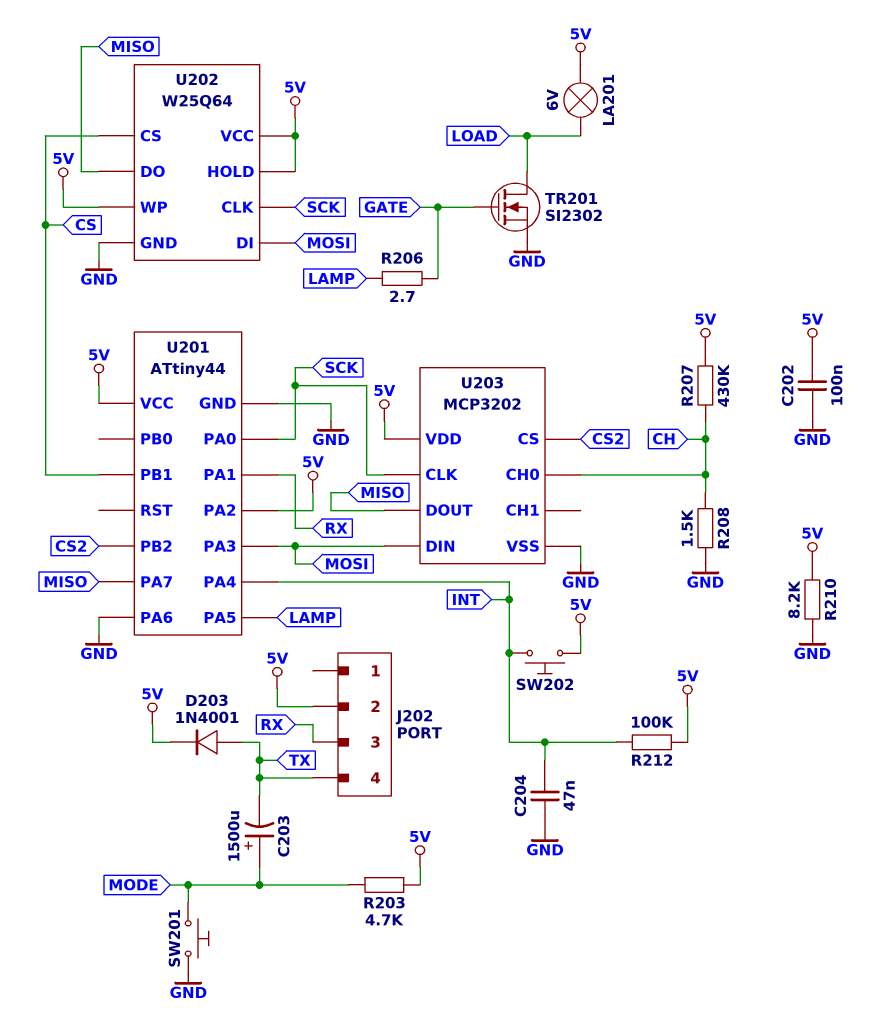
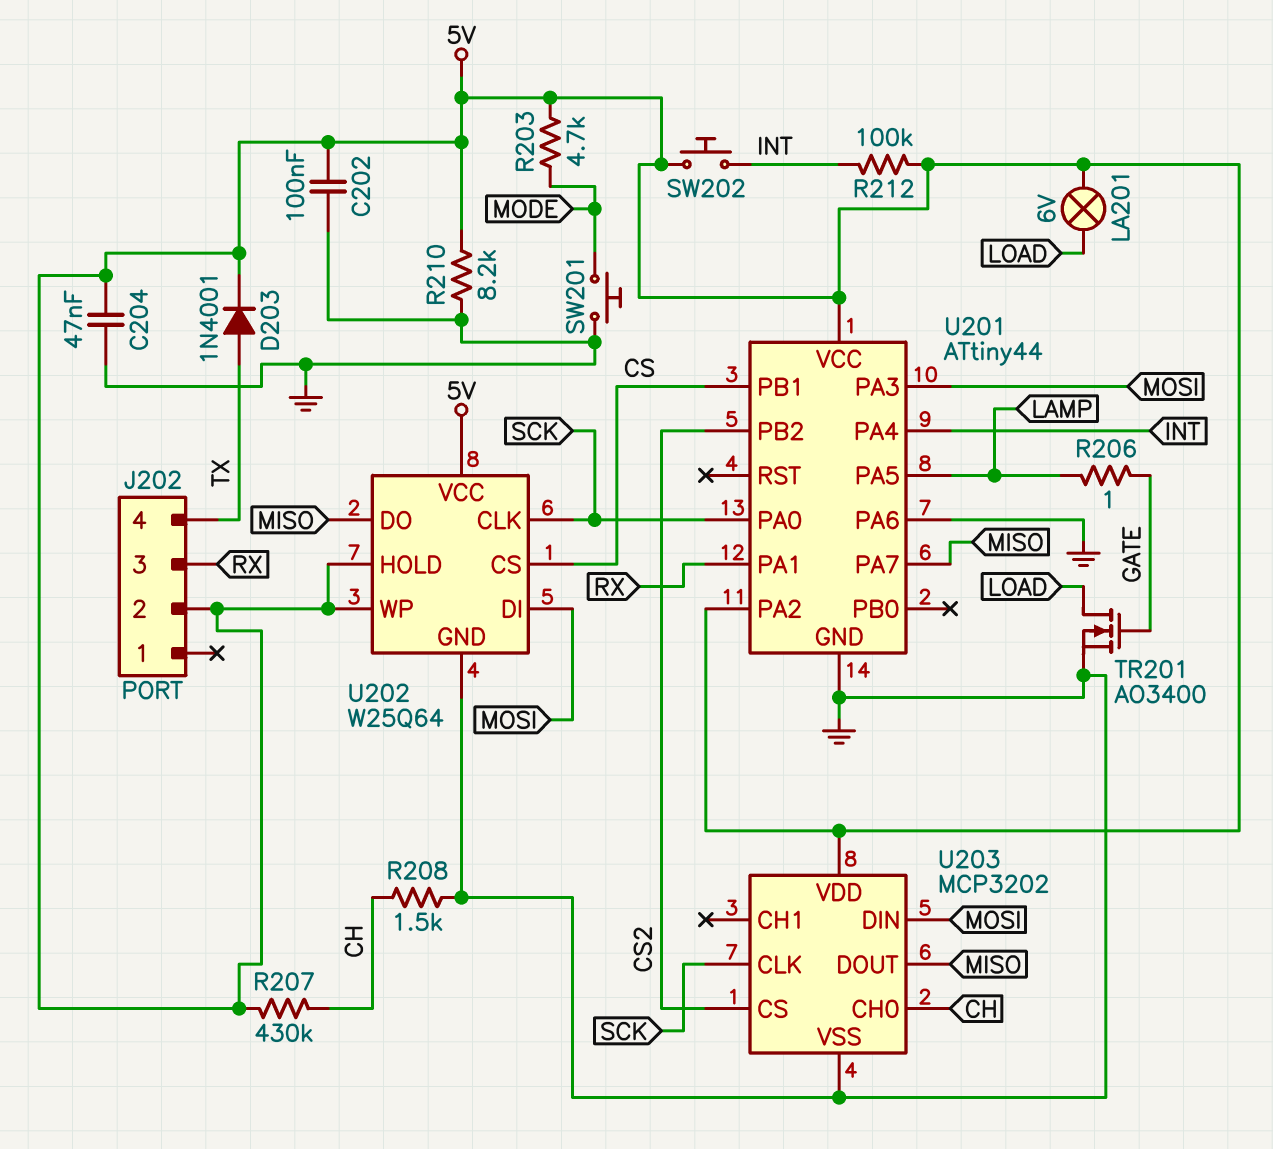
C203: 1500uF (plus MODE, minus TX) -> none
C204: 47nF (GND, INT) -> 47nF (5V, GND)
R206: 2.7 (GATE, LAMP) -> 1 (GATE, LAMP)
TR201: NMOS SI2302 (G GATE, D LOAD, S GND) -> NMOS AO3400 (G GATE, D LOAD, S GND)

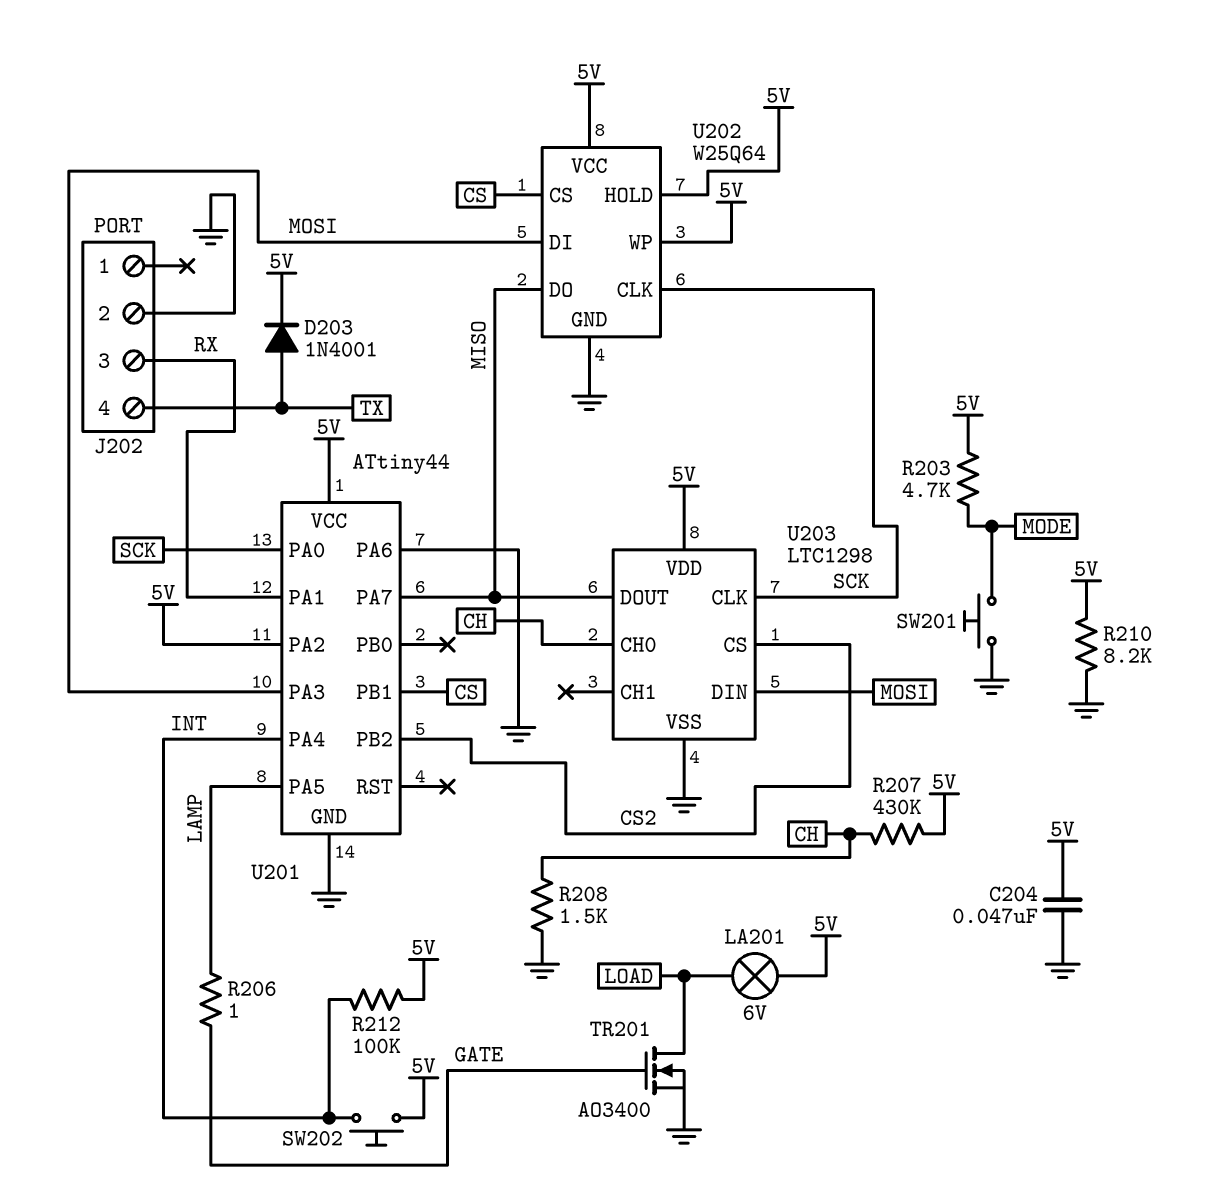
C202: 100nF (5V, GND) -> none
J202 pin 2: 5V -> GND
U203: MCP3202 -> LTC1298

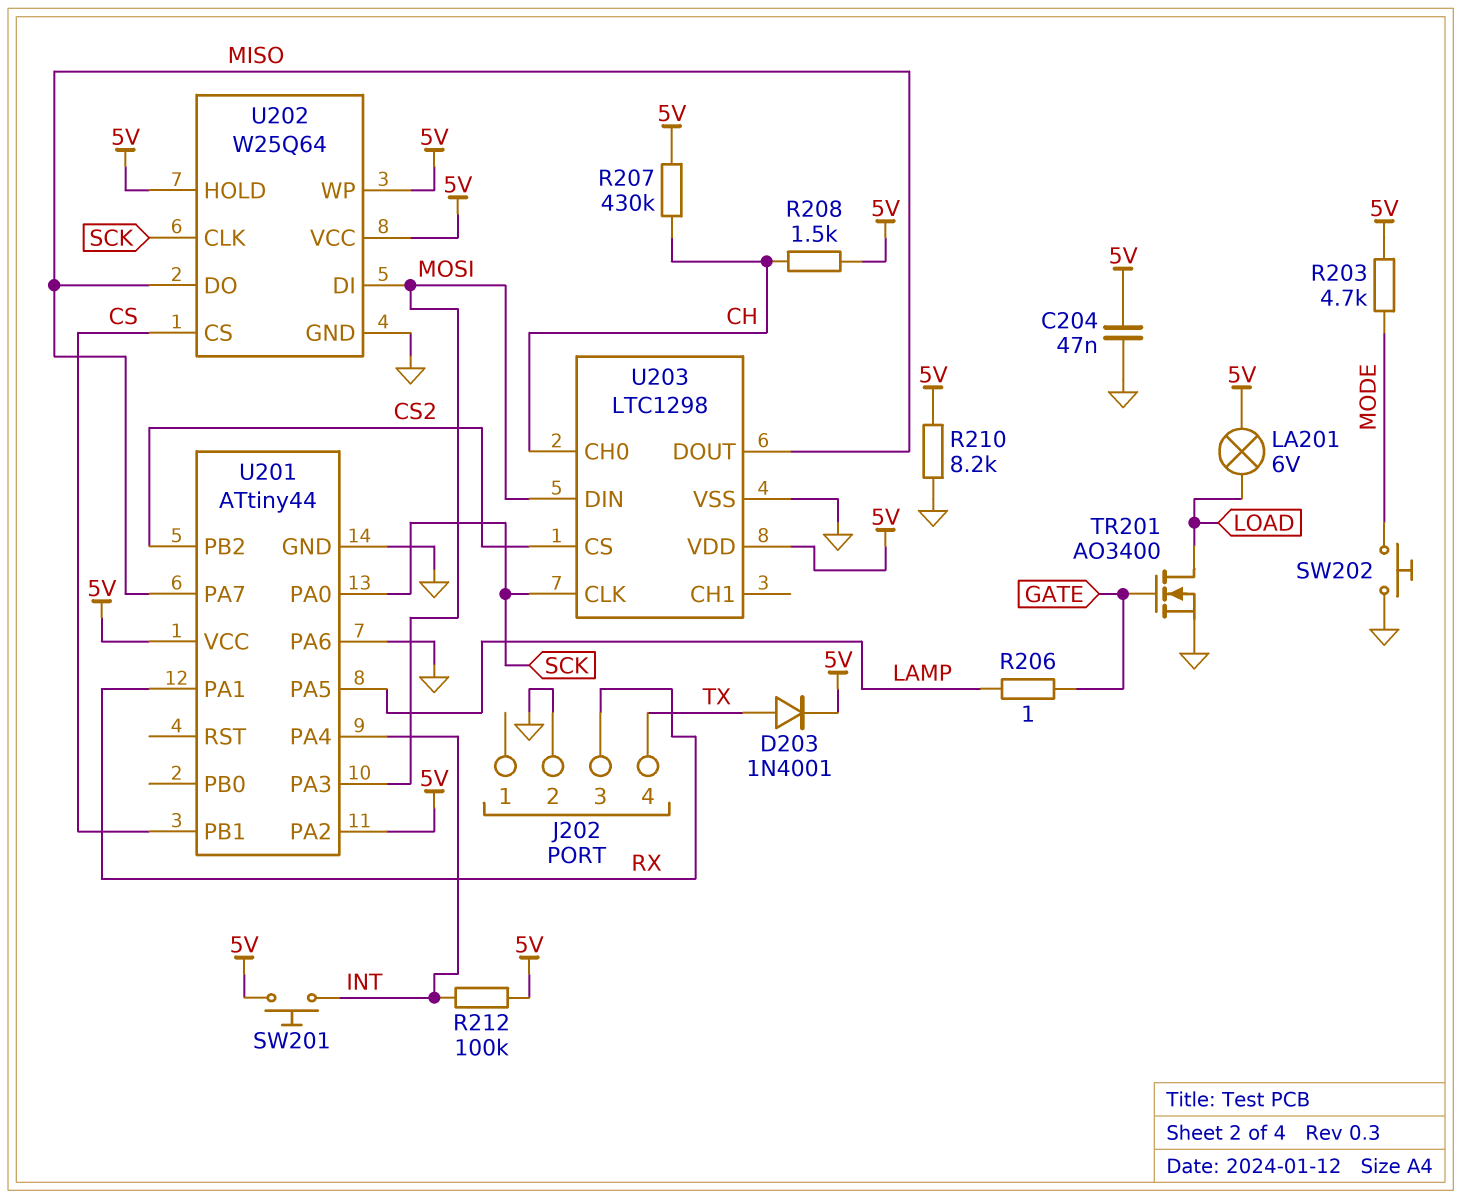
R208: 1.5k (CH, GND) -> 1.5k (5V, CH)
SW201: button (GND, MODE) -> button (5V, INT)
SW202: button (5V, INT) -> button (GND, MODE)

